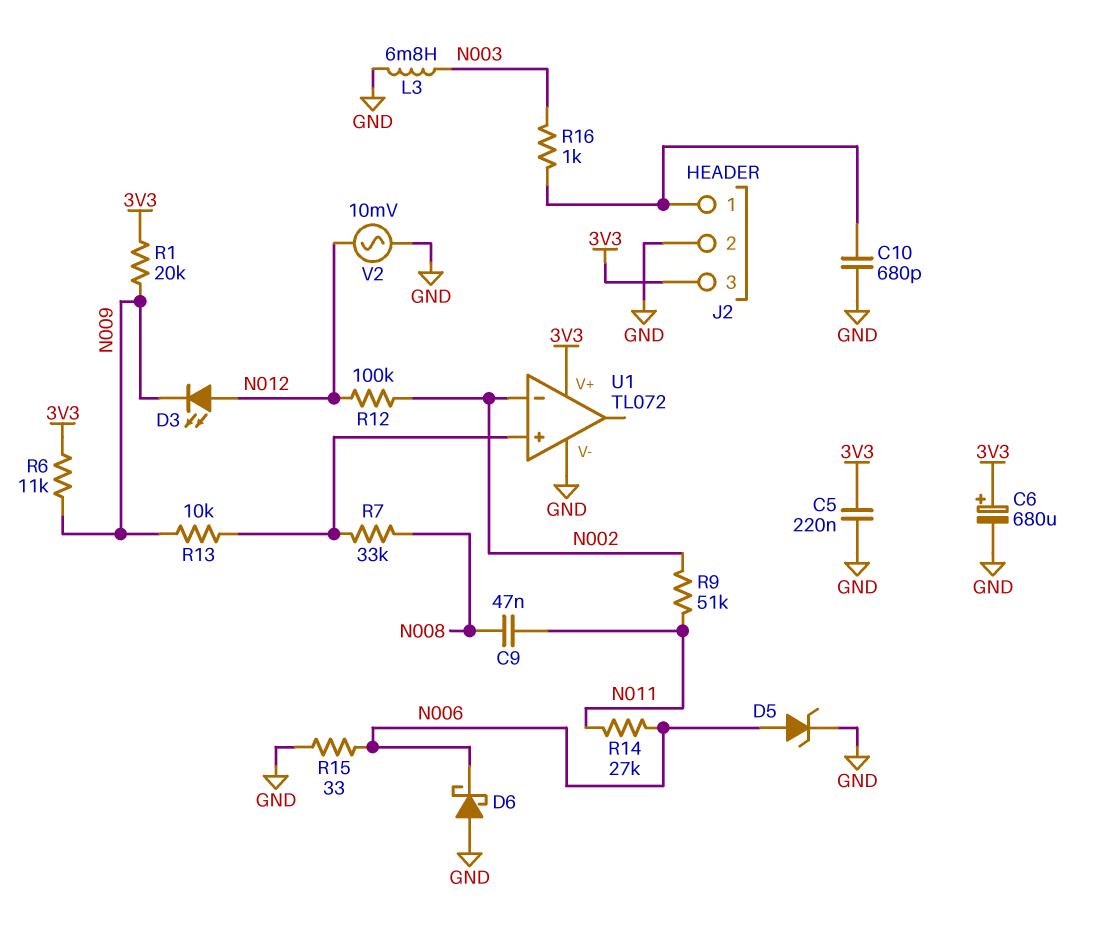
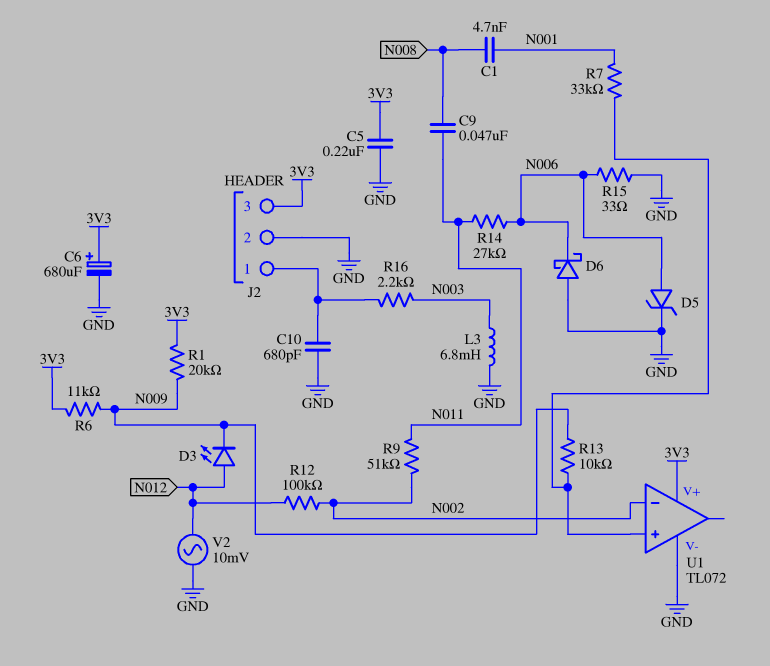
C1: none -> 4.7nF (N001, N008)
R7: 33k (N008, U1/in+) -> 33k (N001, U1/in+)
R16: 1k (J2/1, N003) -> 2.2k (J2/1, N003)

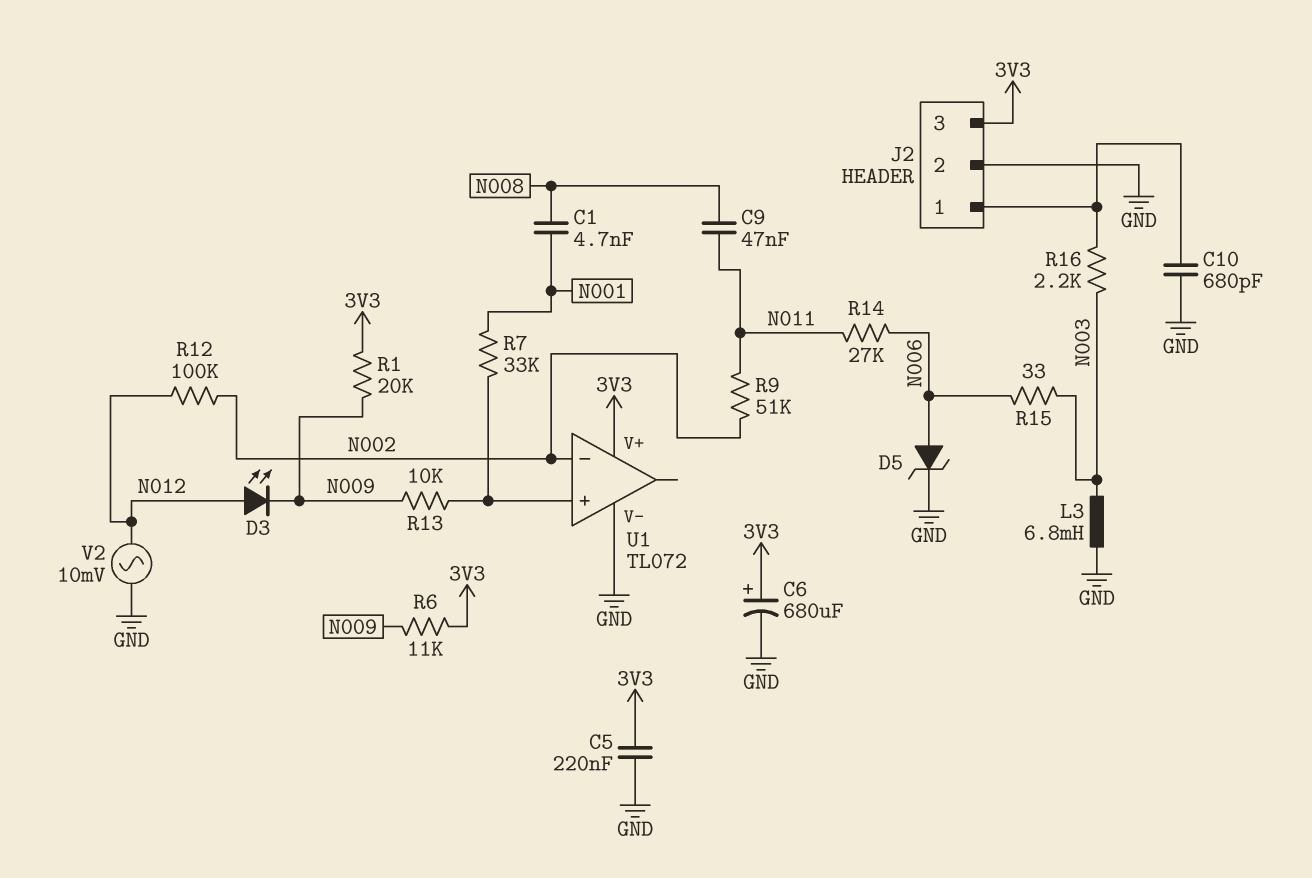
D6: schottky (A GND, K N006) -> none
R15: 33 (GND, N006) -> 33 (N003, N006)

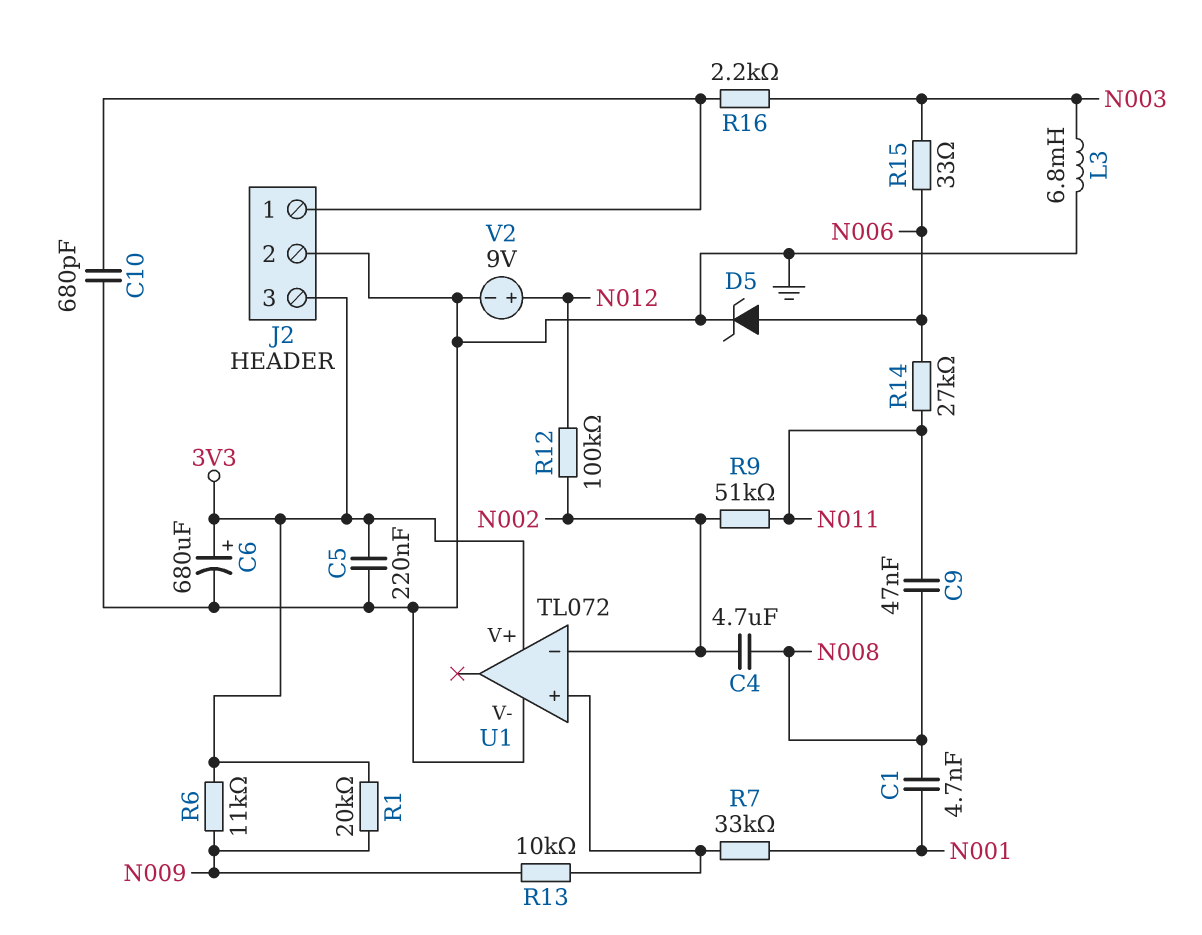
C4: none -> 4.7uF (N002, N008)
D3: LED (A N012, K N009) -> none
V2: AC 10mV (GND, N012) -> 9V (plus N012, minus GND)

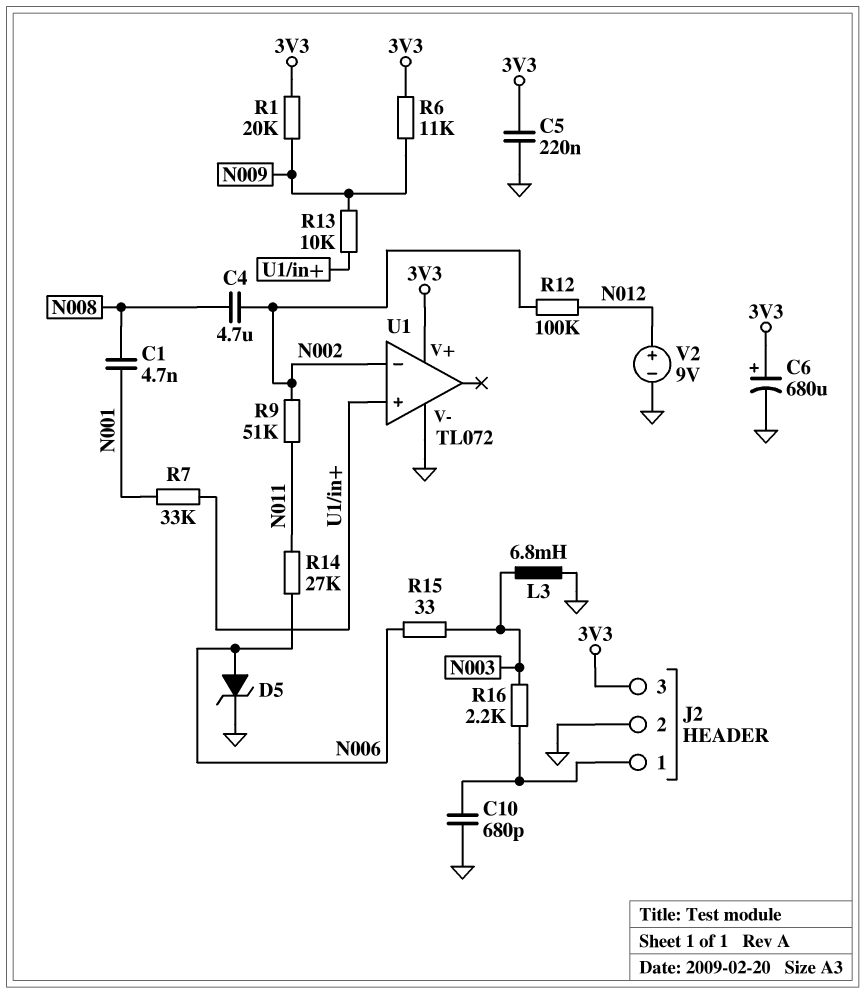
C9: 47nF (N008, N011) -> none

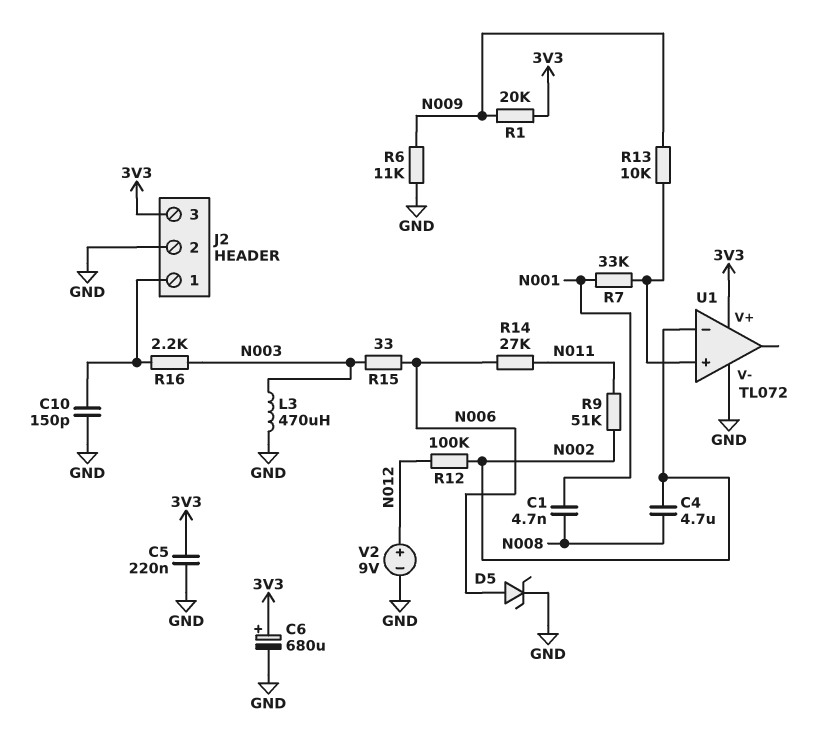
C10: 680pF (GND, J2/1) -> 150pF (GND, J2/1)
L3: 6.8mH (GND, N003) -> 470uH (GND, N003)
R6: 11k (3V3, N009) -> 11k (GND, N009)

